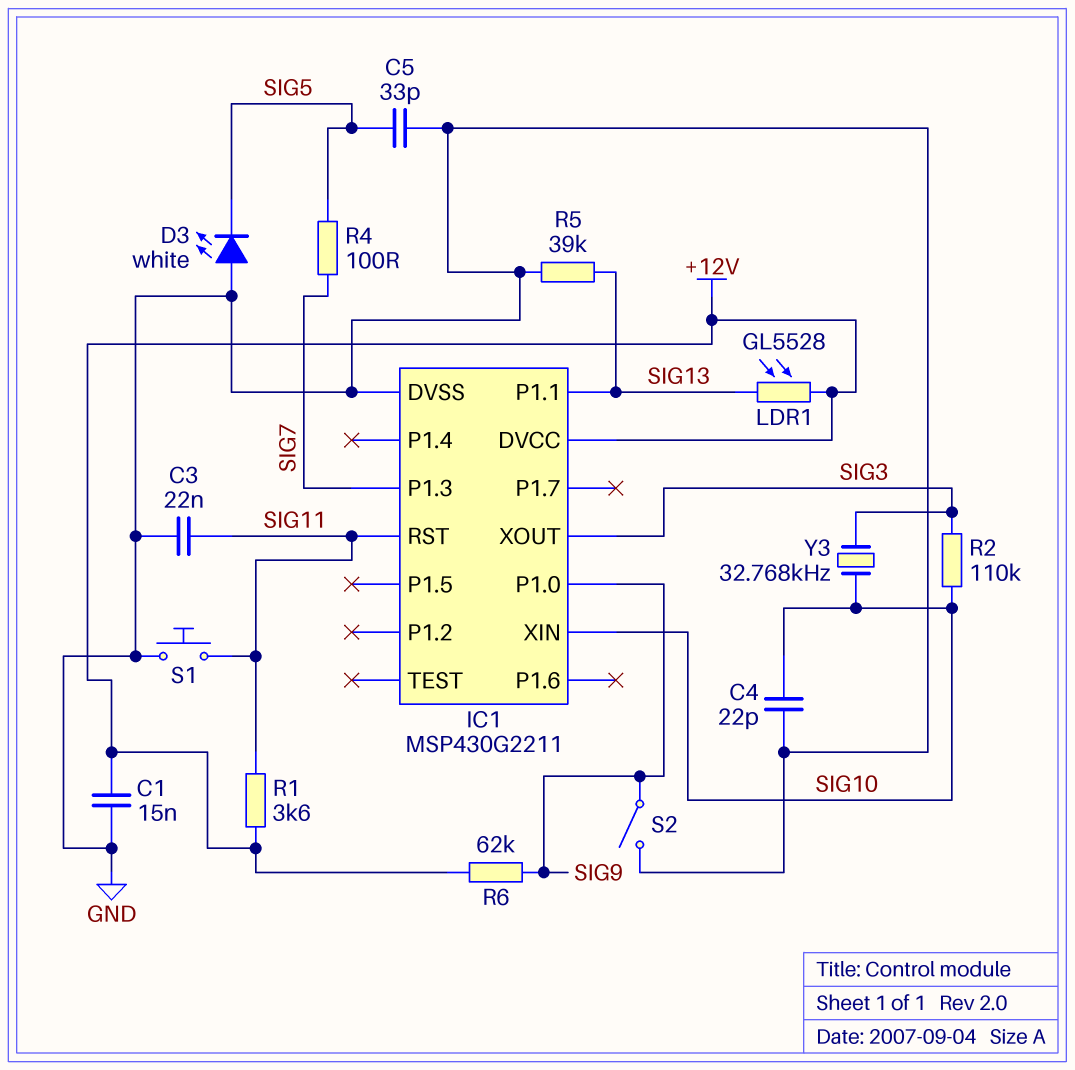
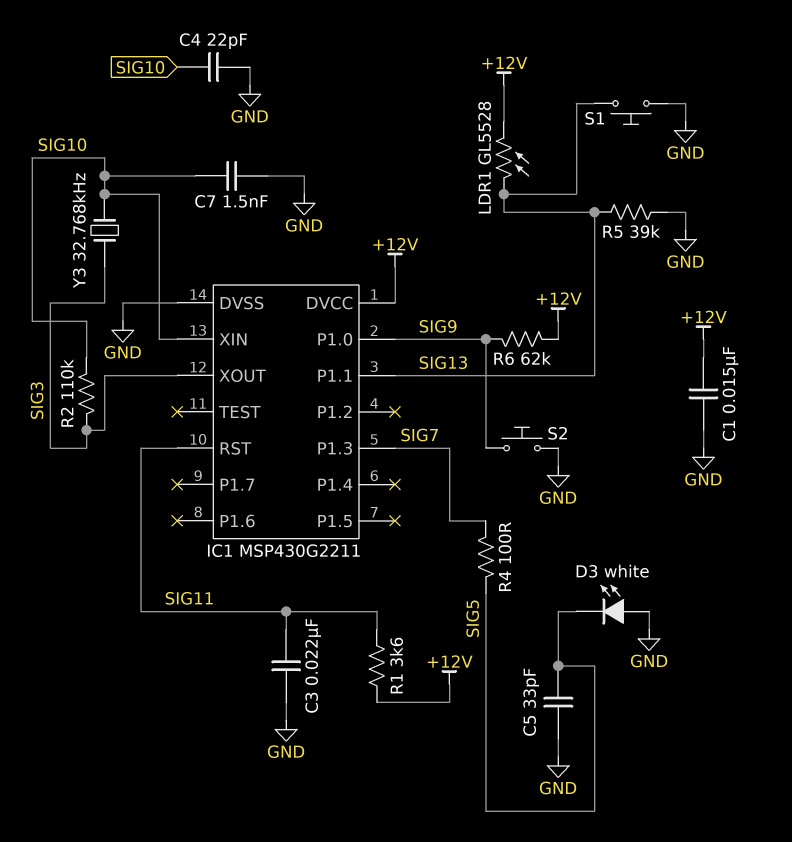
C7: none -> 1.5nF (GND, SIG10)
S1: button (GND, SIG11) -> button (GND, SIG13)
S2: switch (GND, SIG9) -> button (GND, SIG9)

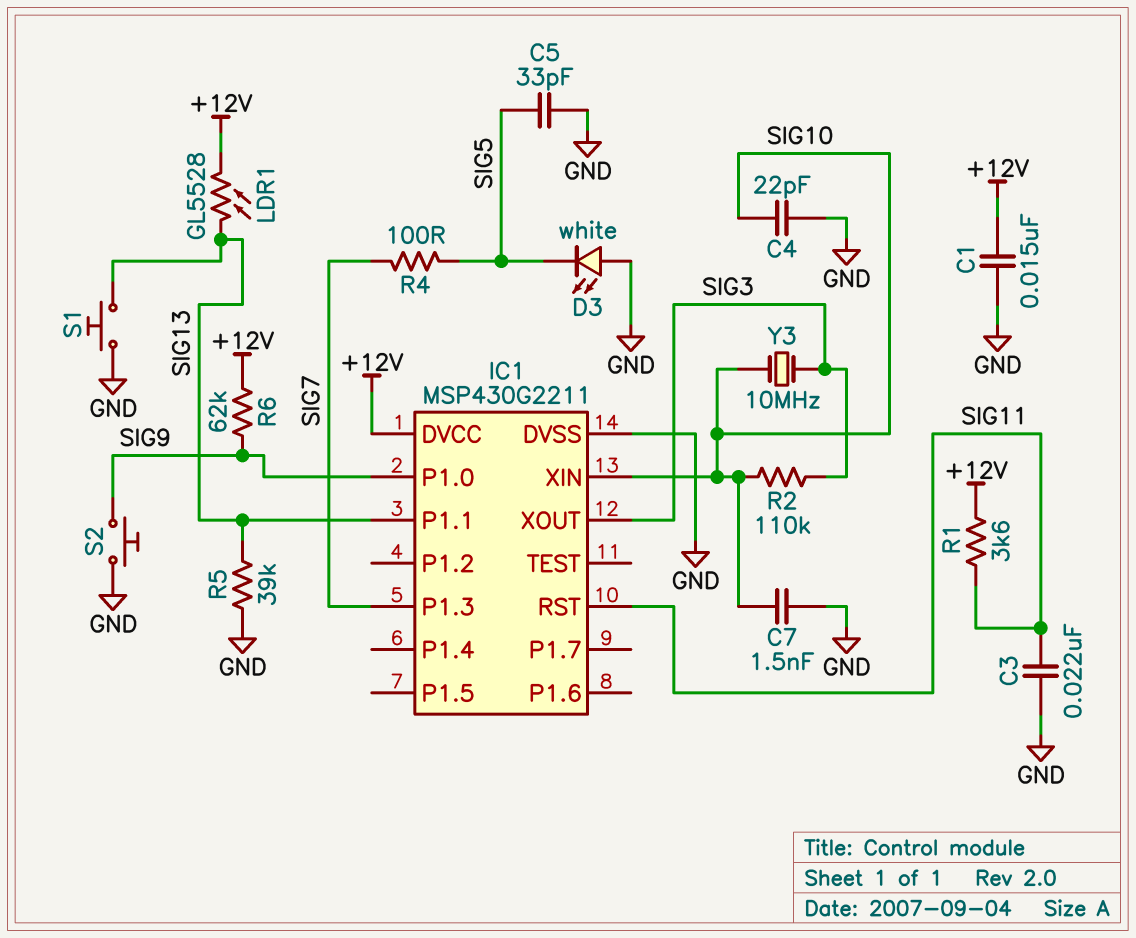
Y3: 32.768kHz (SIG3, SIG10) -> 10MHz (SIG3, SIG10)

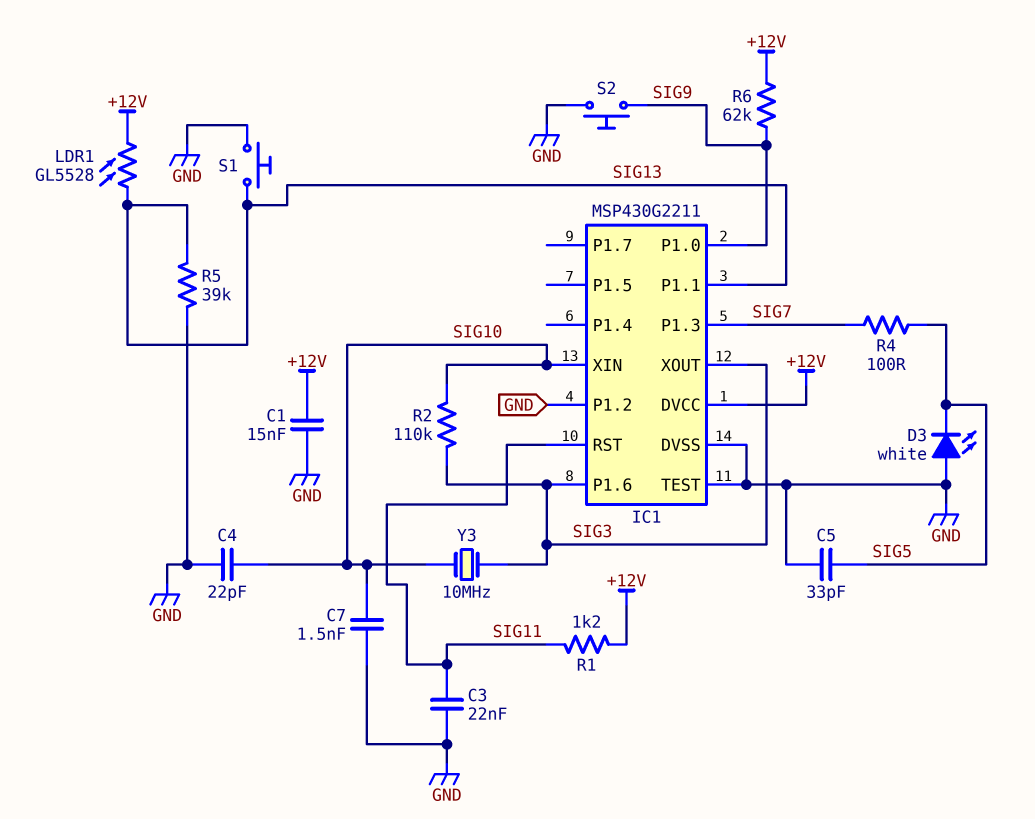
IC1 pin P1.2: none -> GND
IC1 pin P1.6: none -> SIG3
IC1 pin TEST: none -> GND
R1: 3.6k (+12V, SIG11) -> 1.2k (+12V, SIG11)

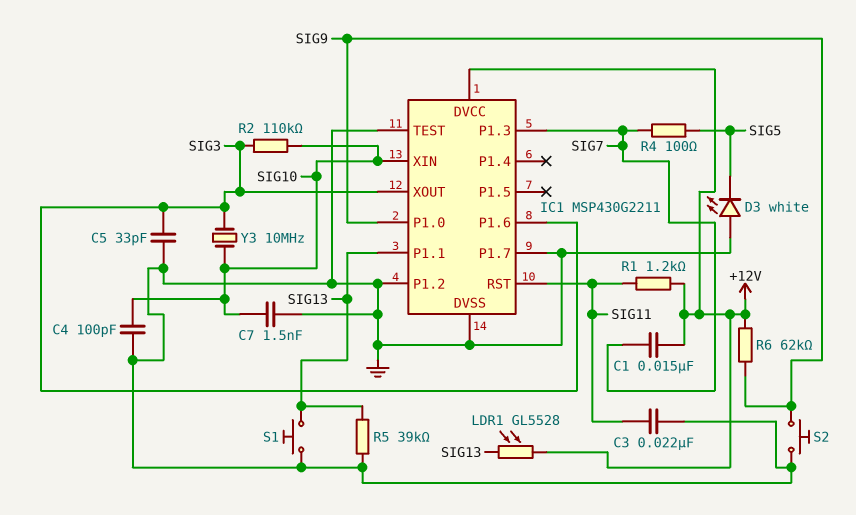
C1: 15nF (+12V, GND) -> 15nF (+12V, SIG7)
C4: 22pF (GND, SIG10) -> 100pF (GND, SIG10)
C5: 33pF (GND, SIG5) -> 33pF (GND, SIG3)
IC1 pin P1.7: none -> GND

